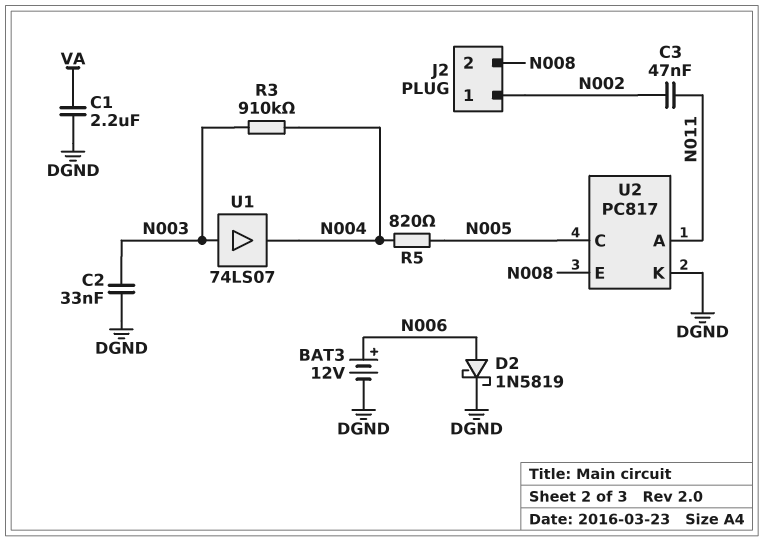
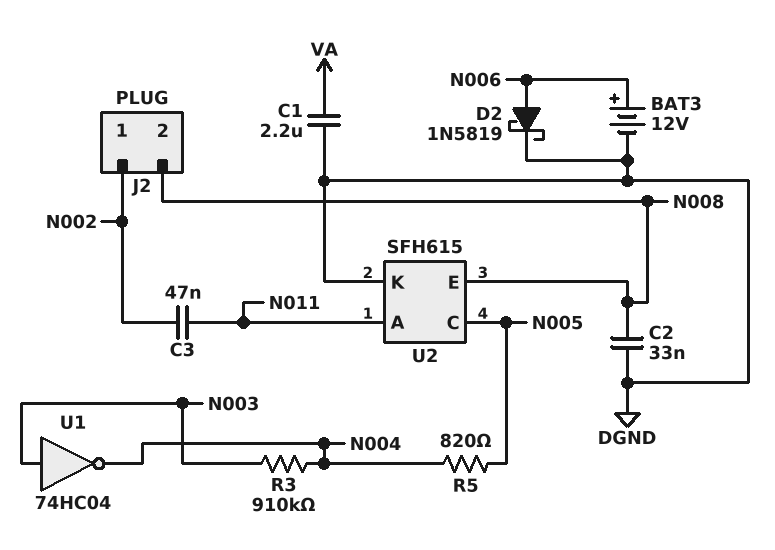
C2: 33nF (DGND, N003) -> 33nF (DGND, N008)
U1: buffer 74LS07 (in N003, out N004) -> NOT 74HC04 (in N003, out N004)
U2: PC817 -> SFH615

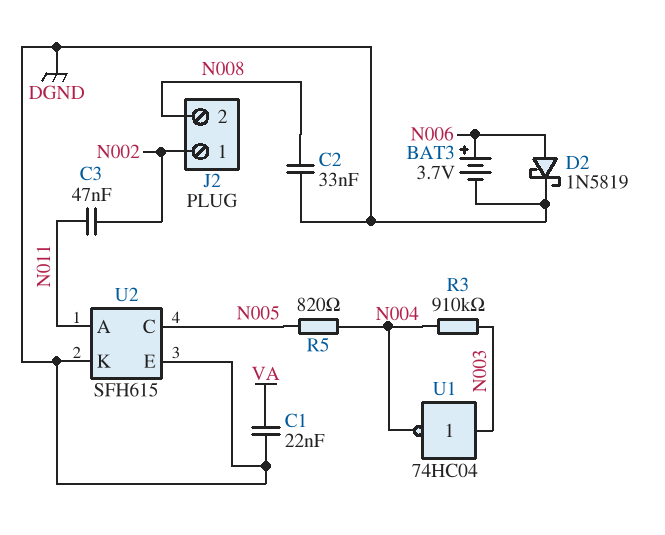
BAT3: 12V (plus N006, minus DGND) -> 3.7V (plus N006, minus DGND)
C1: 2.2uF (DGND, VA) -> 22nF (DGND, VA)
U2 pin E: N008 -> DGND

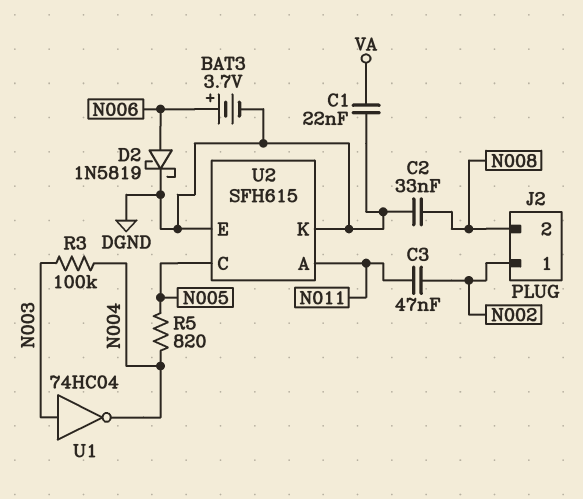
R3: 910k (N003, N004) -> 100k (N003, N004)

